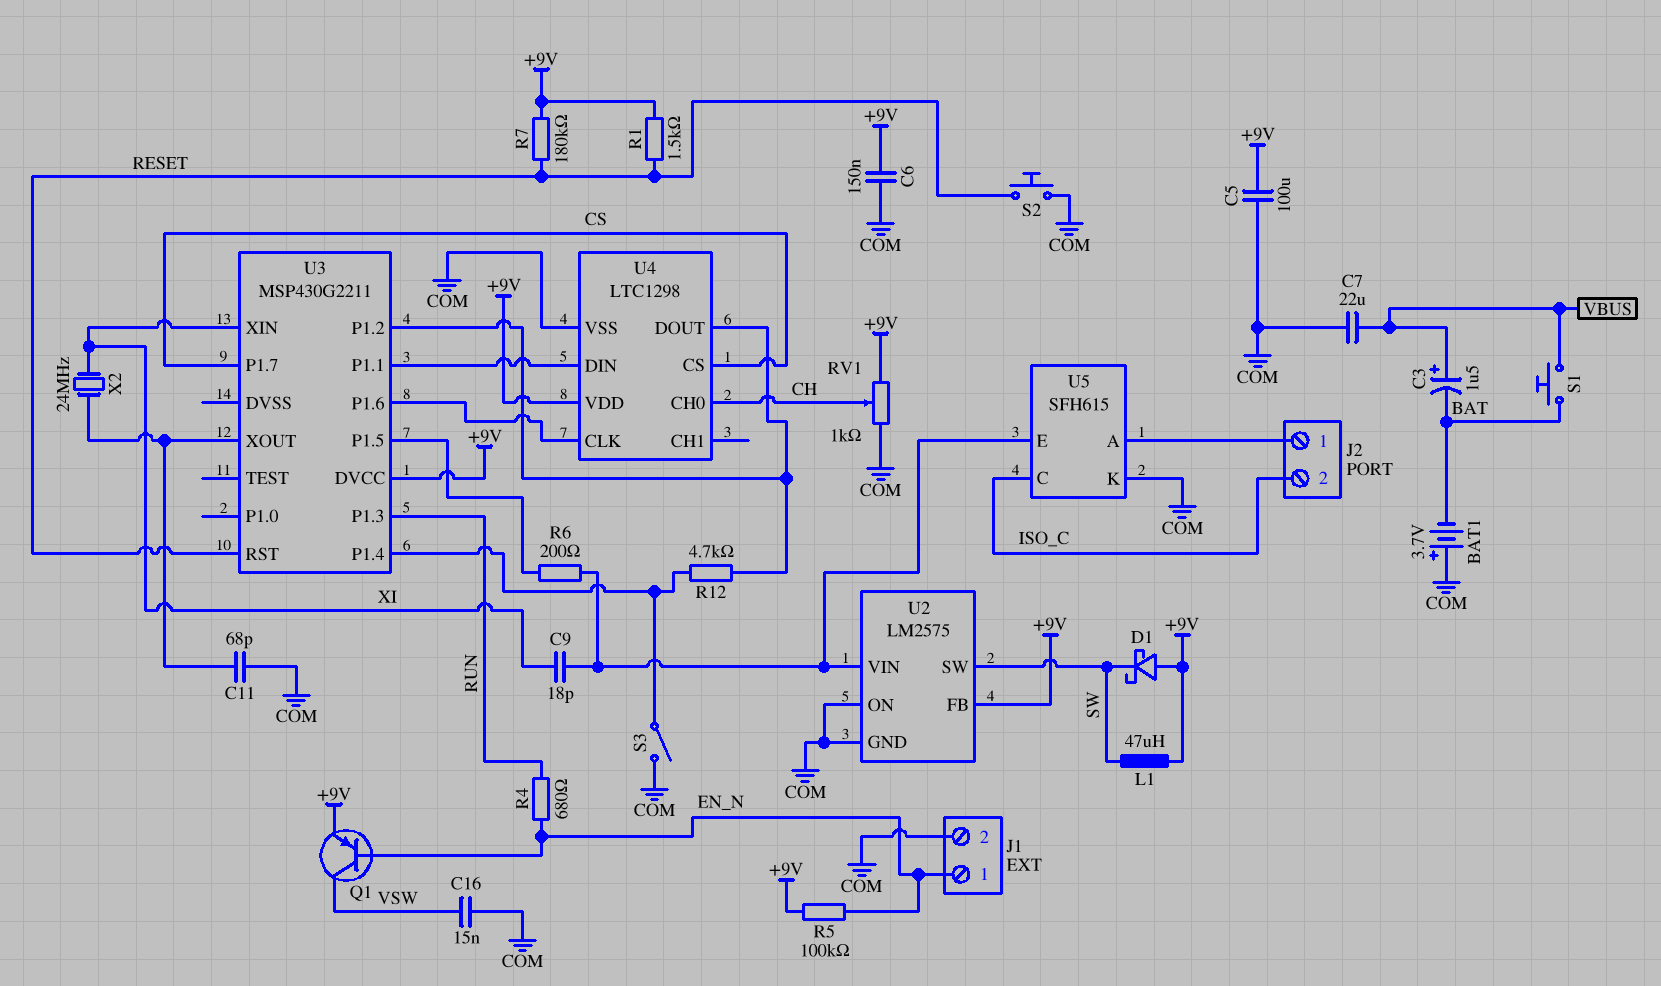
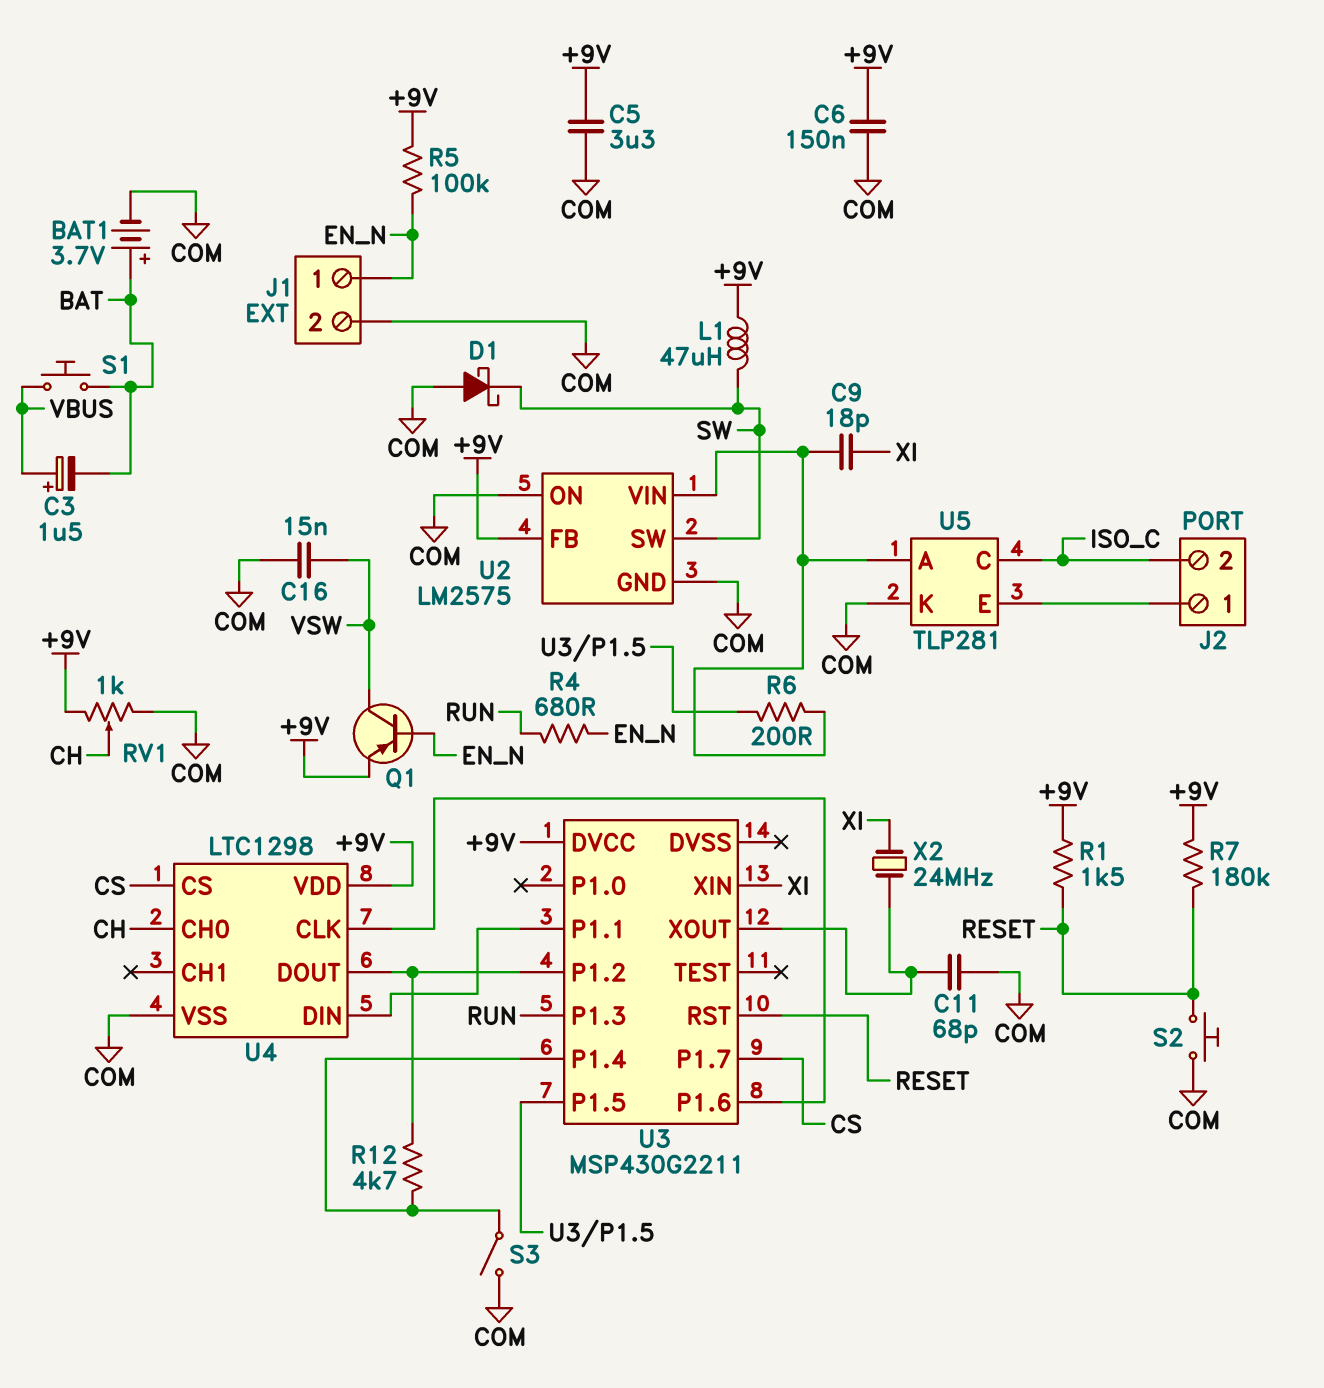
BAT1: 3.7V (plus COM, minus BAT) -> 3.7V (plus BAT, minus COM)
C5: 100uF (+9V, COM) -> 3.3uF (+9V, COM)
C7: 22uF (COM, VBUS) -> none
D1: schottky (A +9V, K SW) -> schottky (A COM, K SW)
U5: SFH615 -> TLP281
U5 pin A: J2/1 -> U2/VIN
U5 pin E: U2/VIN -> J2/1

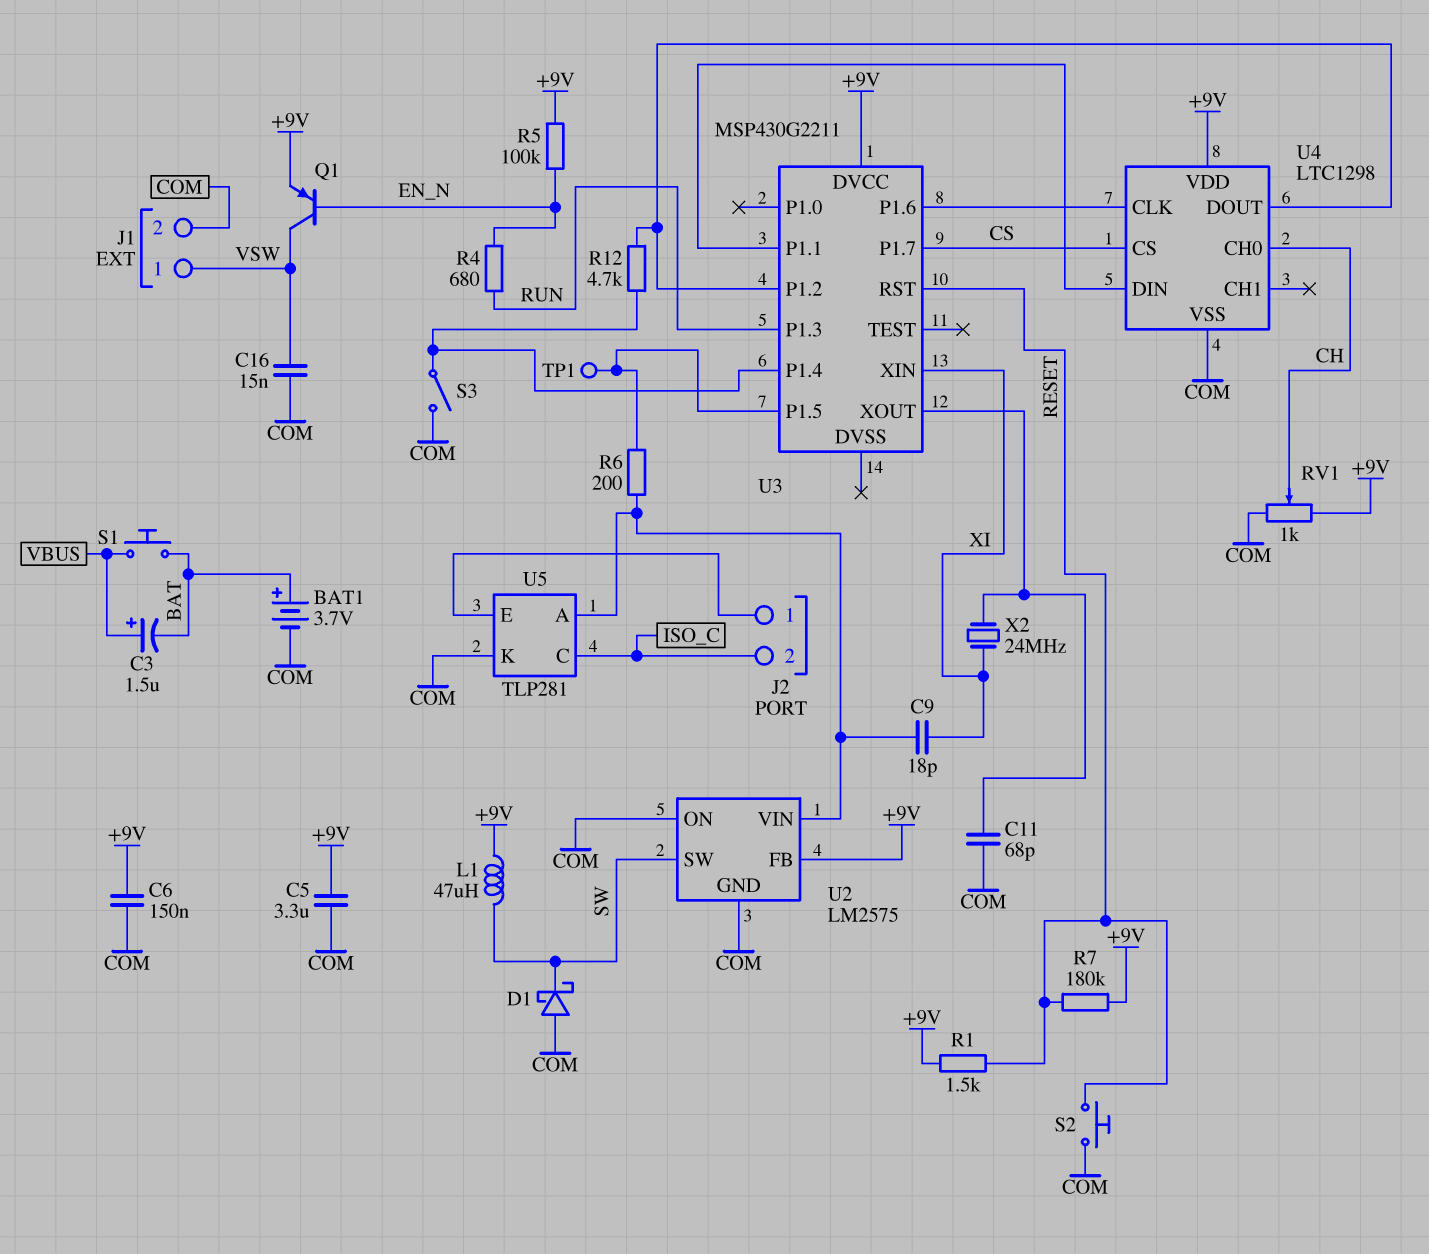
J1 pin 1: EN_N -> VSW
TP1: none -> test point (U3/P1.5)

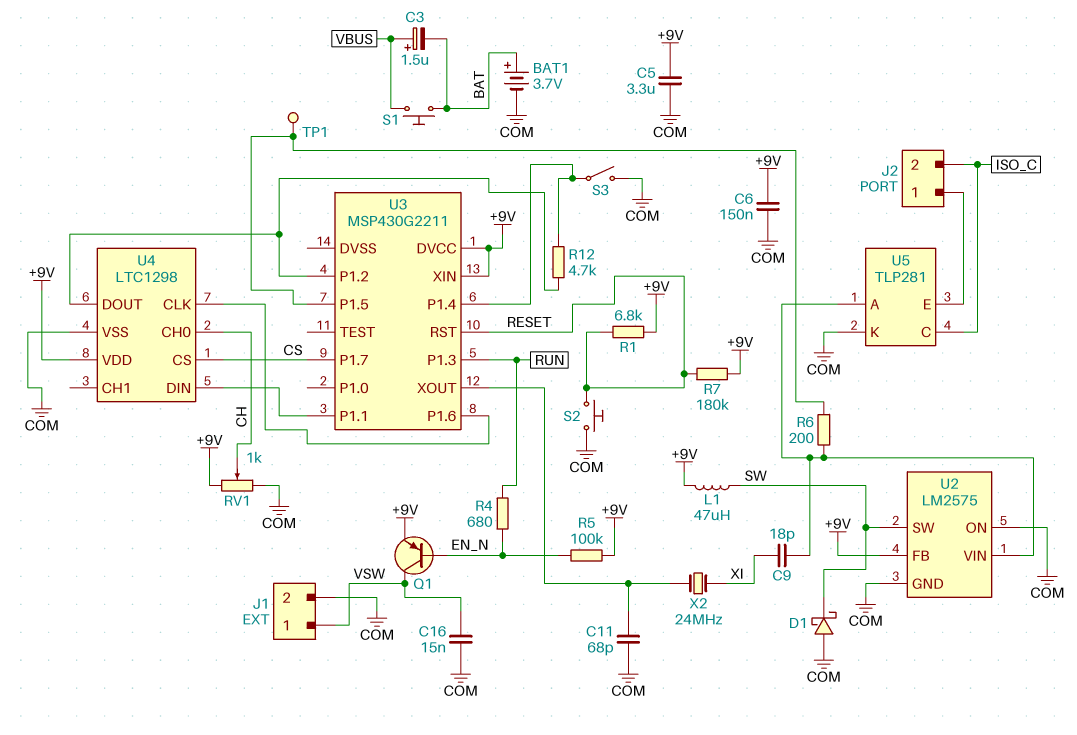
R1: 1.5k (+9V, RESET) -> 6.8k (+9V, RESET)
U3 pin XIN: XI -> +9V

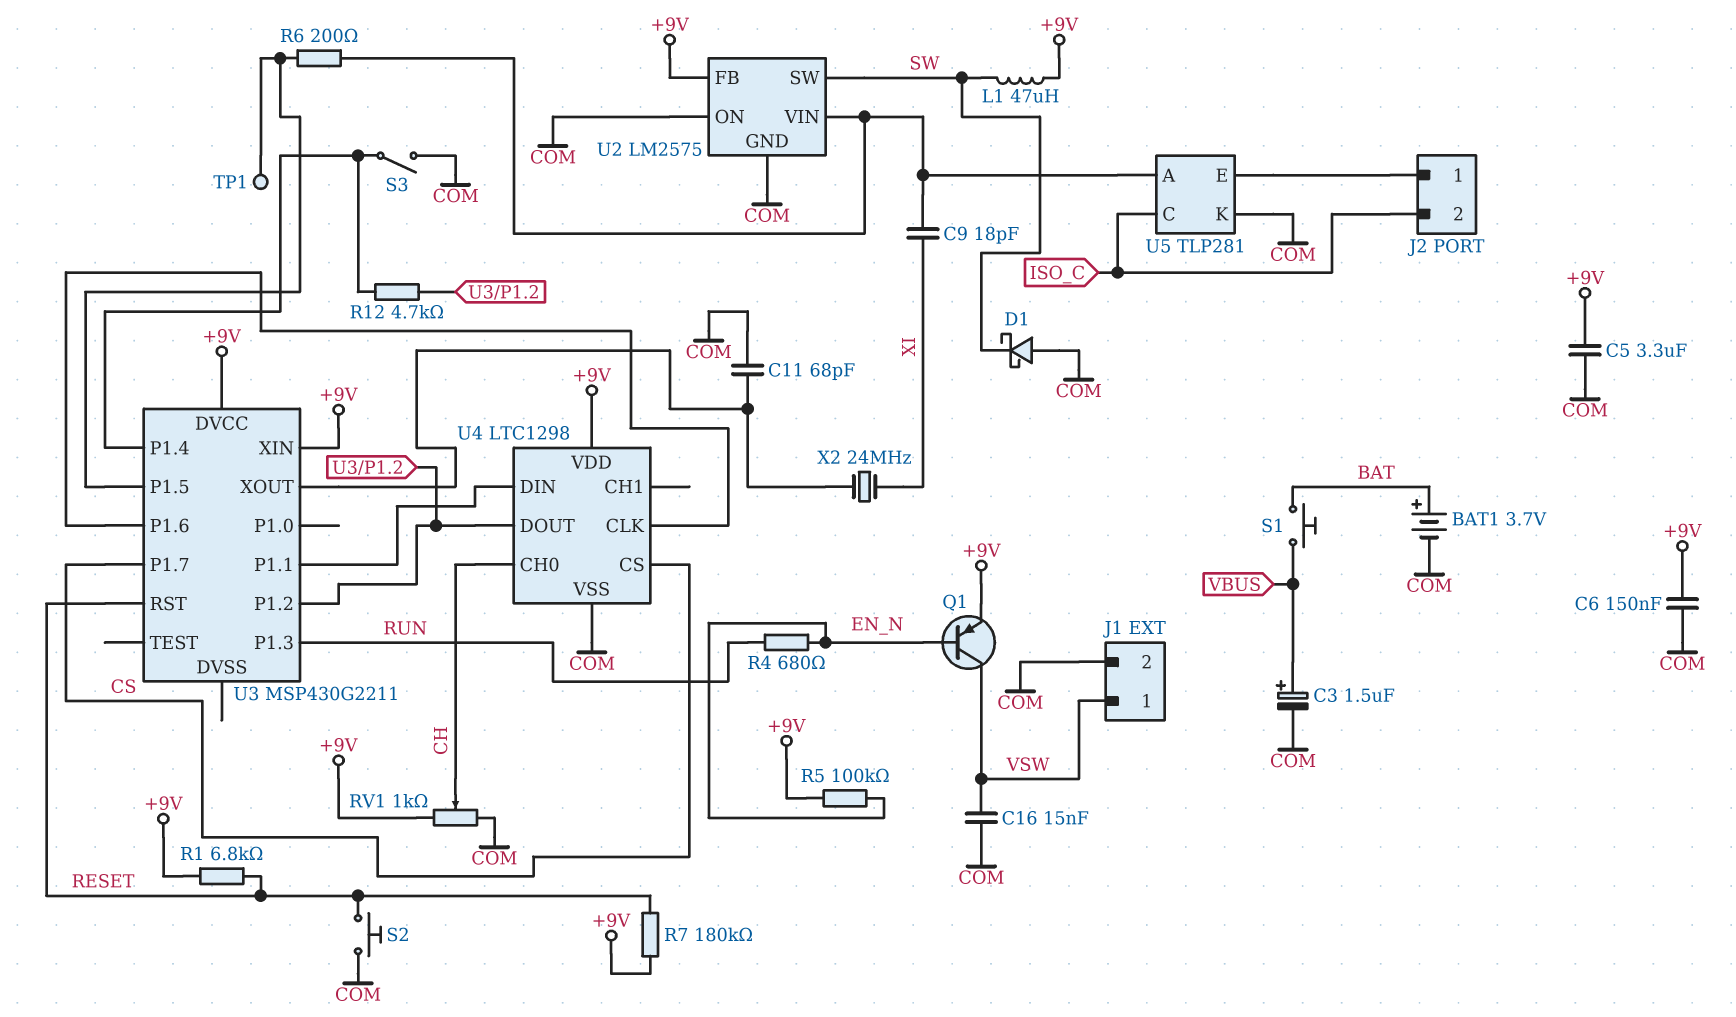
C3: 1.5uF (plus VBUS, minus BAT) -> 1.5uF (plus VBUS, minus COM)

